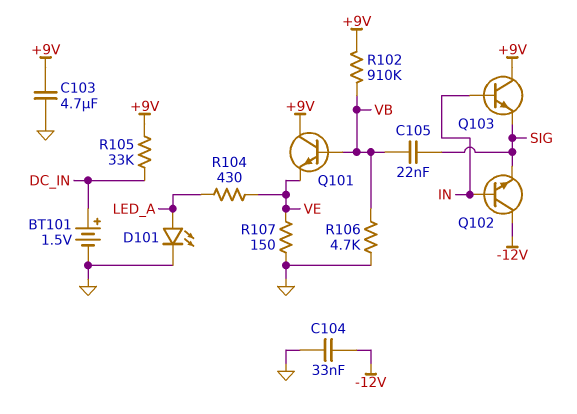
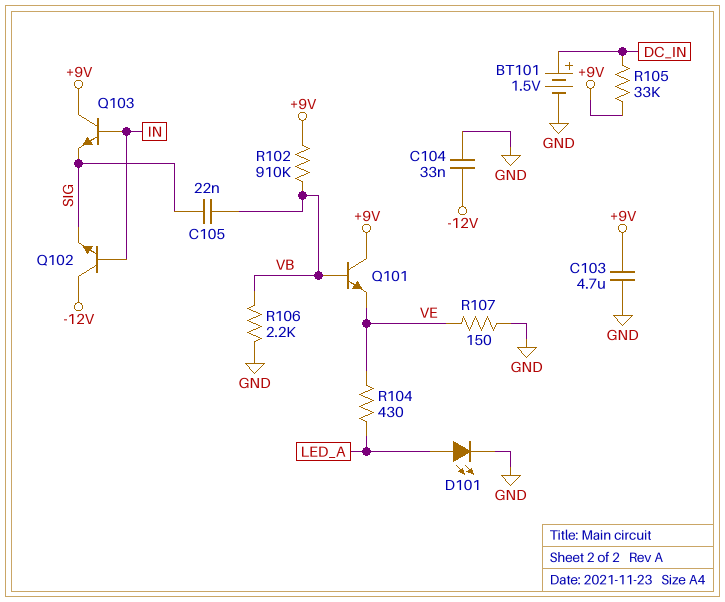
R106: 4.7k (GND, VB) -> 2.2k (GND, VB)

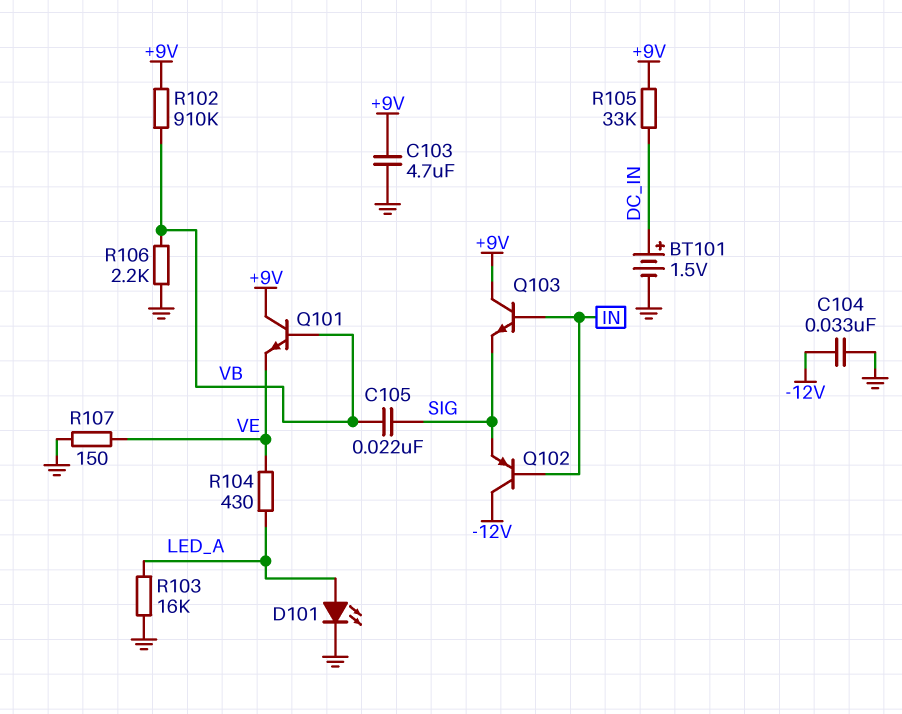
Q102: NPN (B IN, C -12V, E SIG) -> PNP (B IN, C -12V, E SIG)
R103: none -> 16k (GND, LED_A)

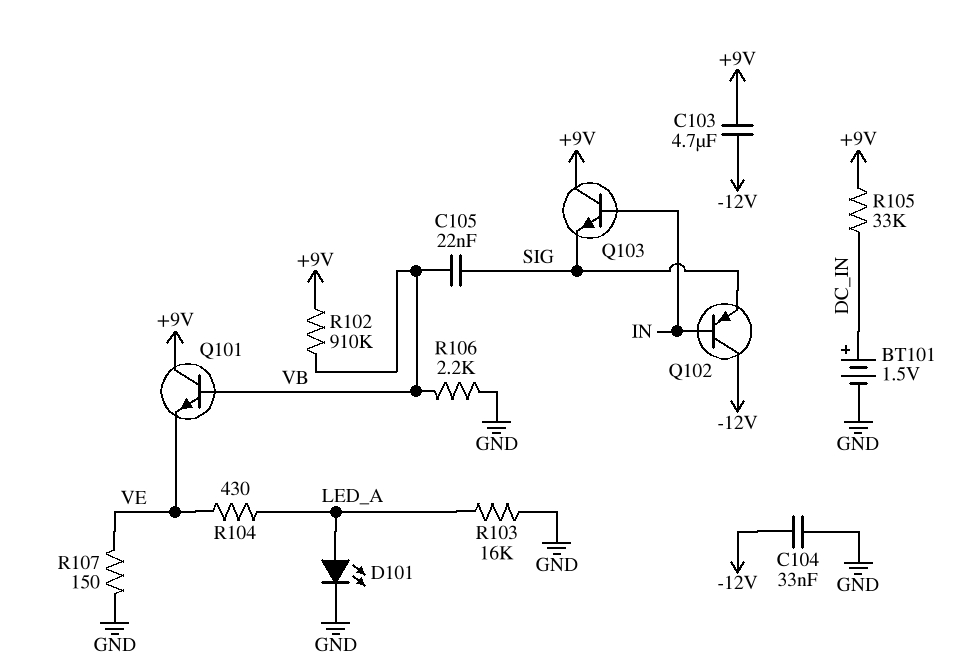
C103: 4.7uF (+9V, GND) -> 4.7uF (+9V, -12V)

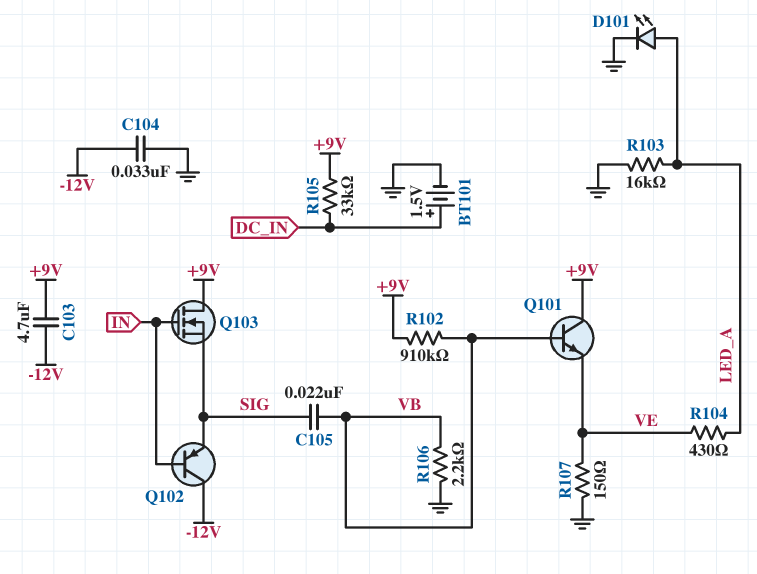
Q103: NPN (B IN, C +9V, E SIG) -> NMOS (G IN, D +9V, S SIG)

